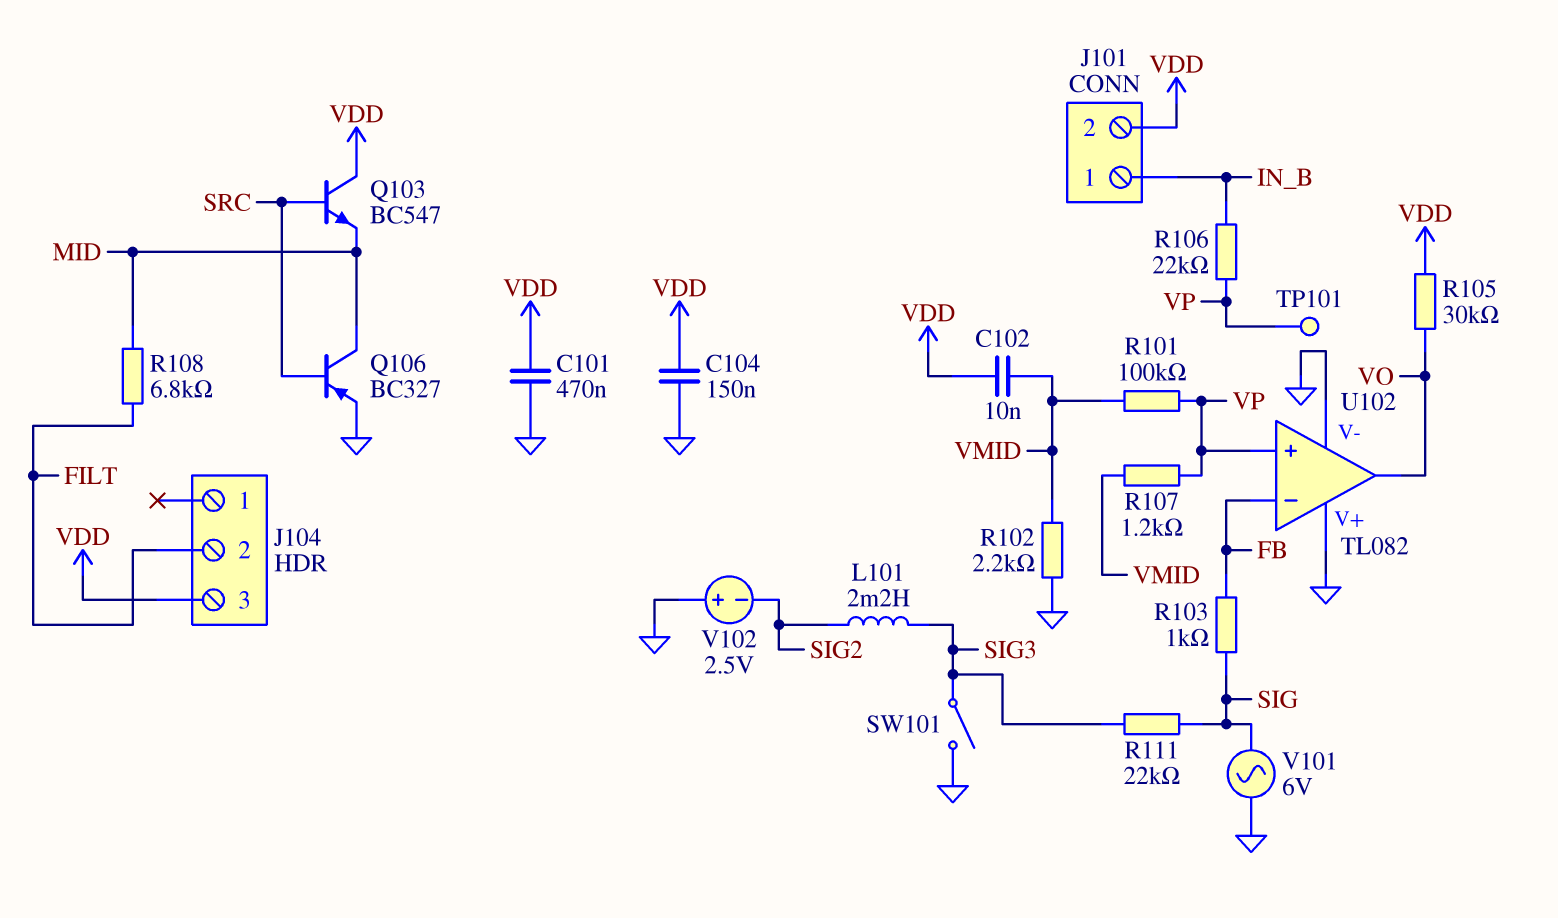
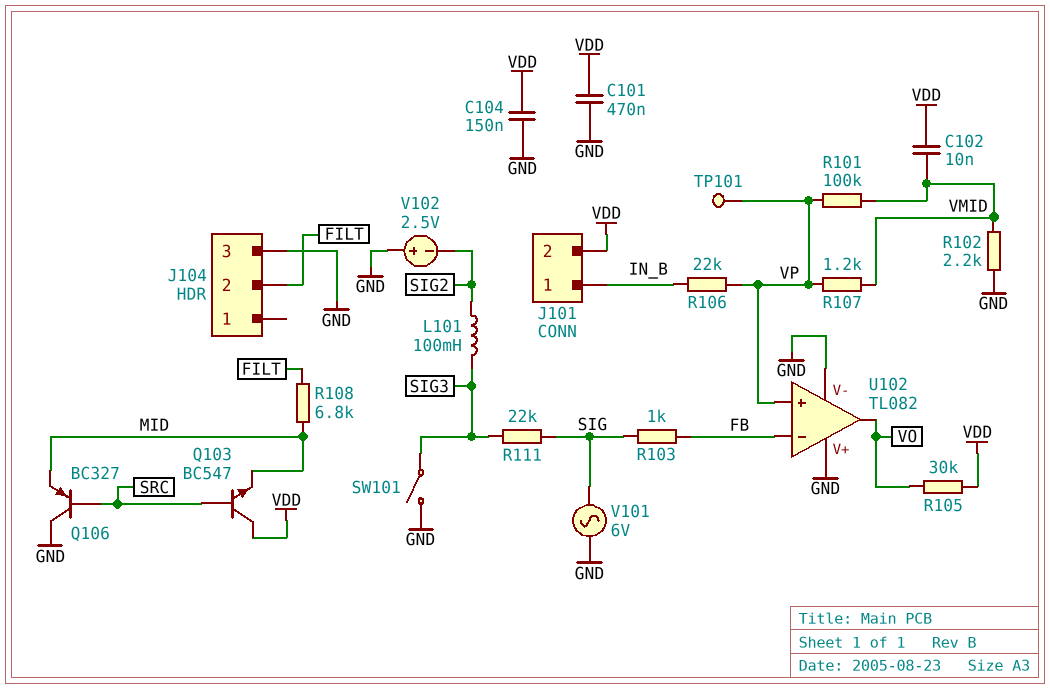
J104 pin 3: VDD -> GND
L101: 2.2mH (SIG2, SIG3) -> 100mH (SIG2, SIG3)
Q106: PNP BC327 (B SRC, C MID, E GND) -> PNP BC327 (B SRC, C GND, E MID)

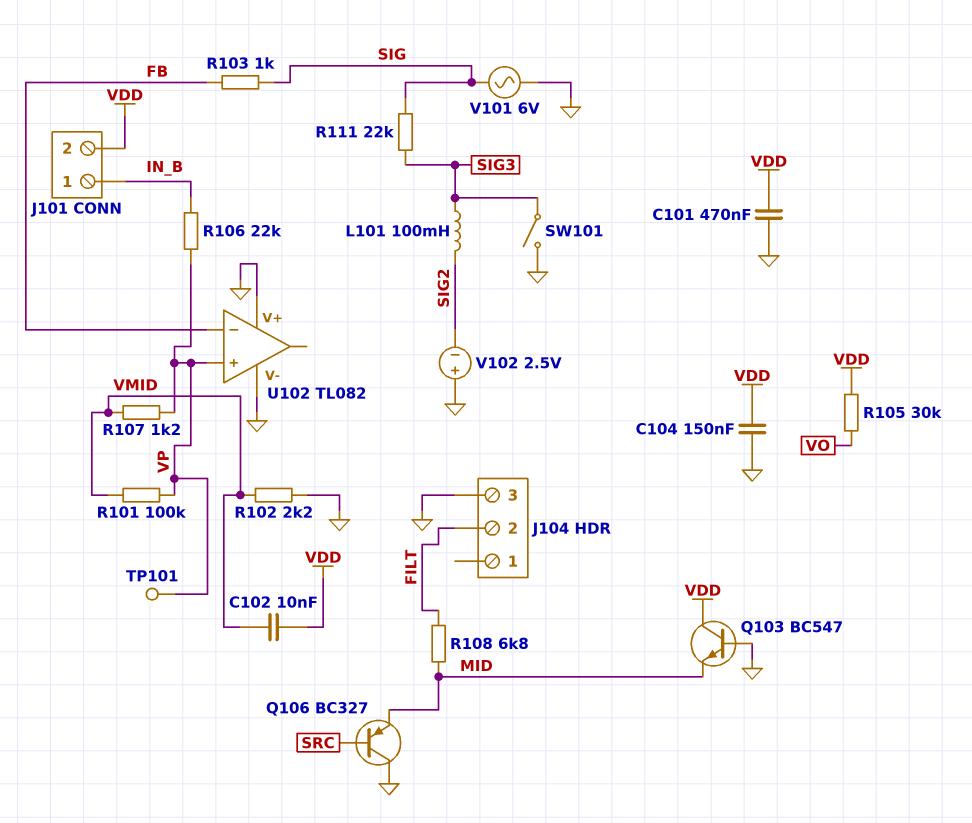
Q103: NPN BC547 (B SRC, C VDD, E MID) -> NPN BC547 (B GND, C VDD, E MID)
U102 pin out: VO -> none

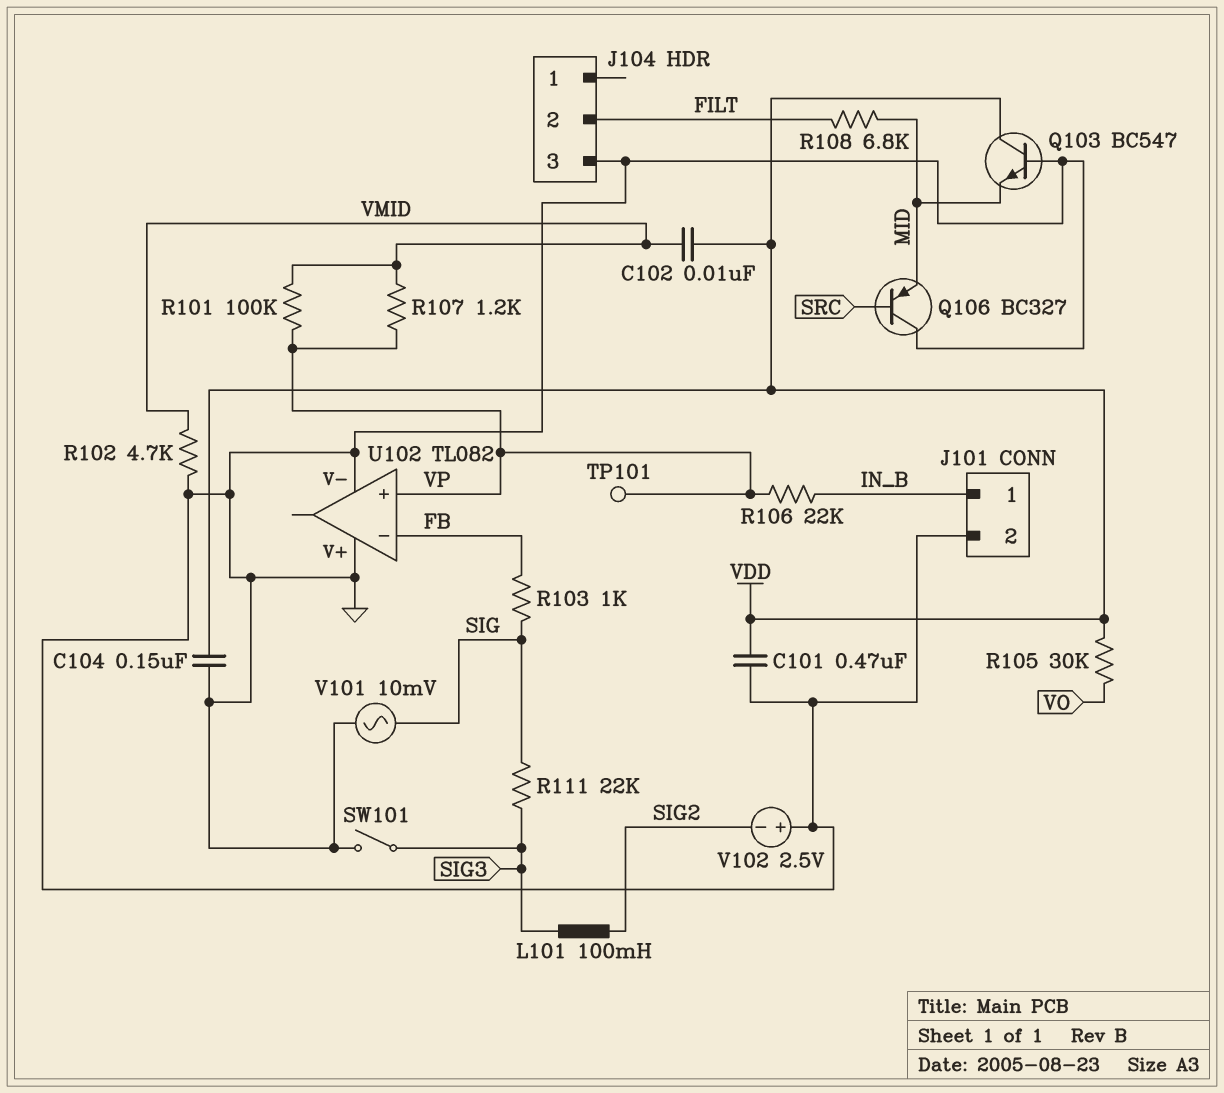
J101 pin 2: VDD -> GND
R102: 2.2k (GND, VMID) -> 4.7k (GND, VMID)
V101: AC 6V (GND, SIG) -> AC 10mV (GND, SIG)

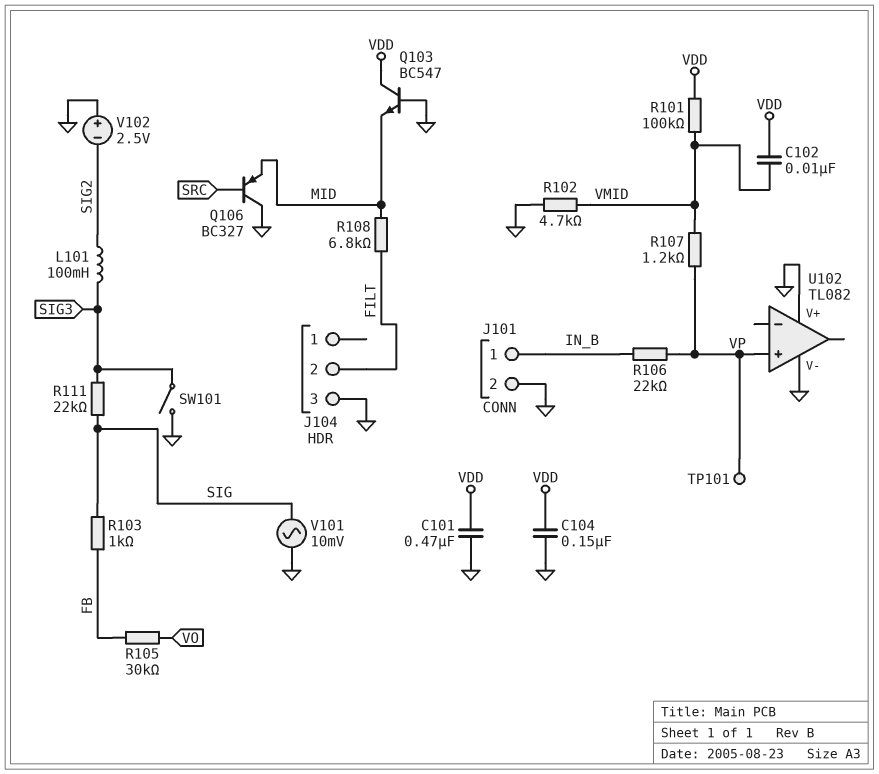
R101: 100k (VMID, VP) -> 100k (VDD, VMID)
R105: 30k (VDD, VO) -> 30k (FB, VO)
U102 pin in-: FB -> none

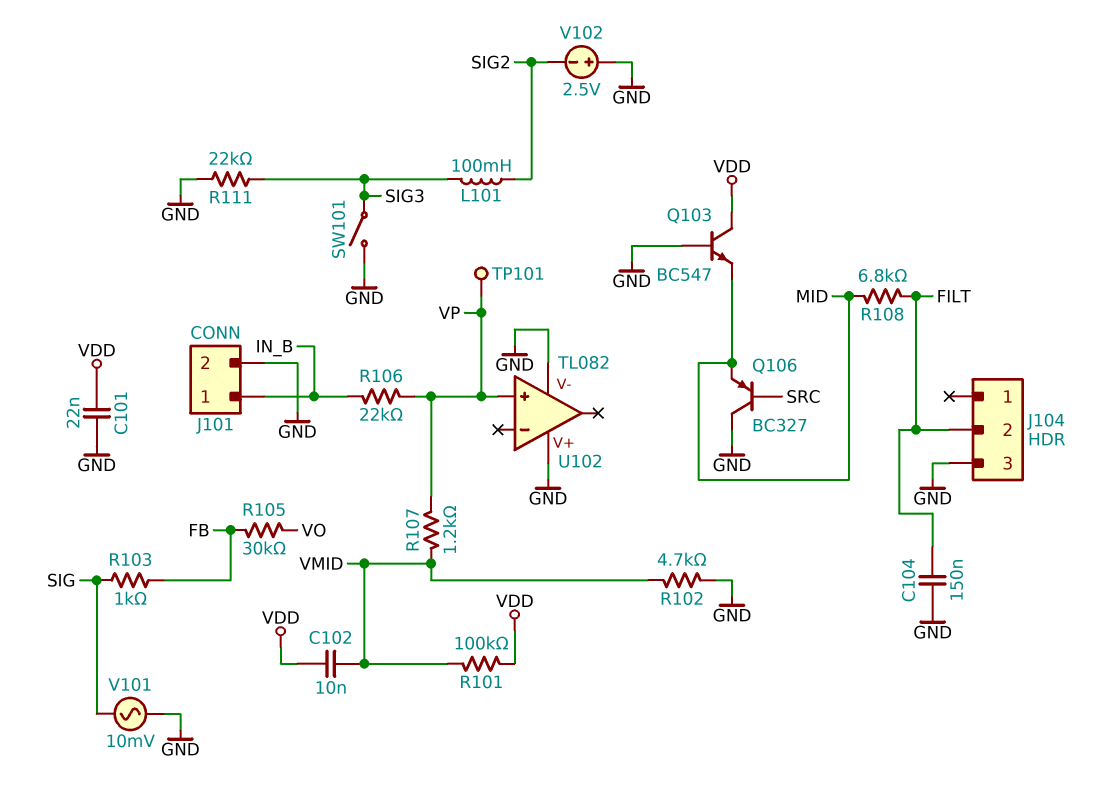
C101: 470nF (GND, VDD) -> 22nF (GND, VDD)
C104: 150nF (GND, VDD) -> 150nF (FILT, GND)
R111: 22k (SIG, SIG3) -> 22k (GND, SIG3)

